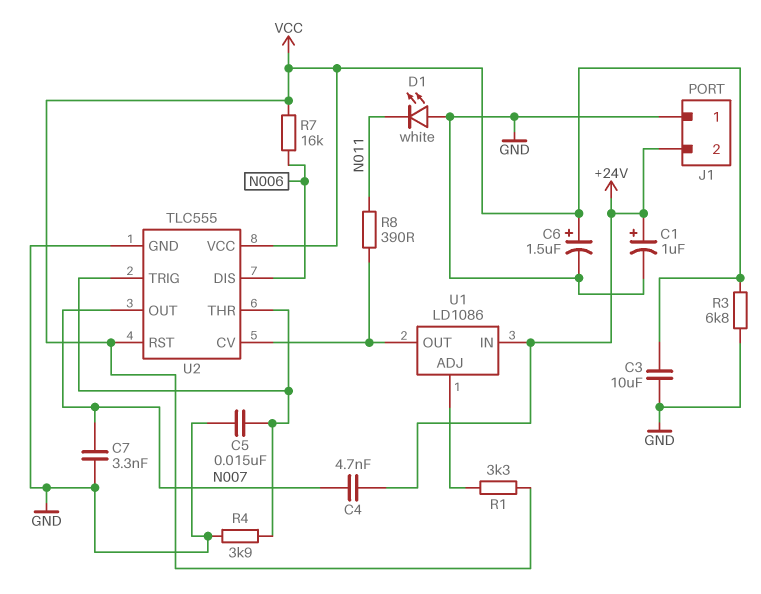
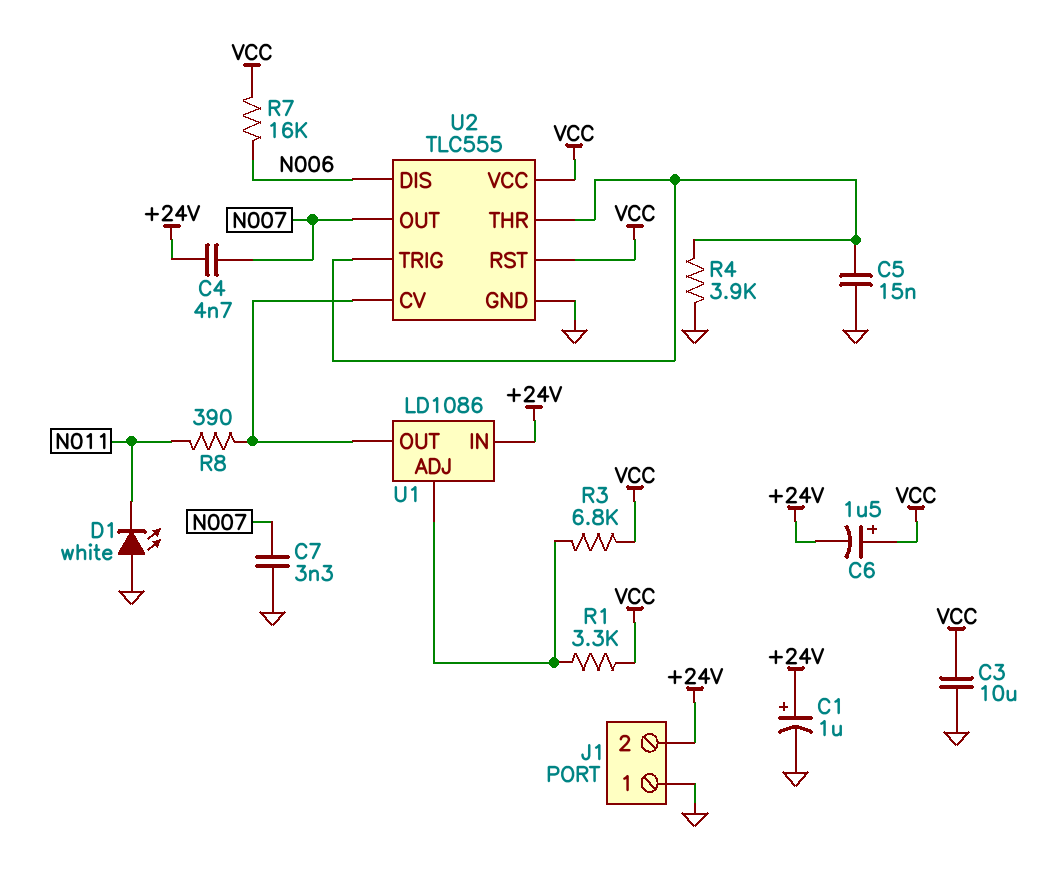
C6: 1.5uF (plus VCC, minus GND) -> 1.5uF (plus VCC, minus +24V)
R3: 6.8k (GND, VCC) -> 6.8k (U1/ADJ, VCC)

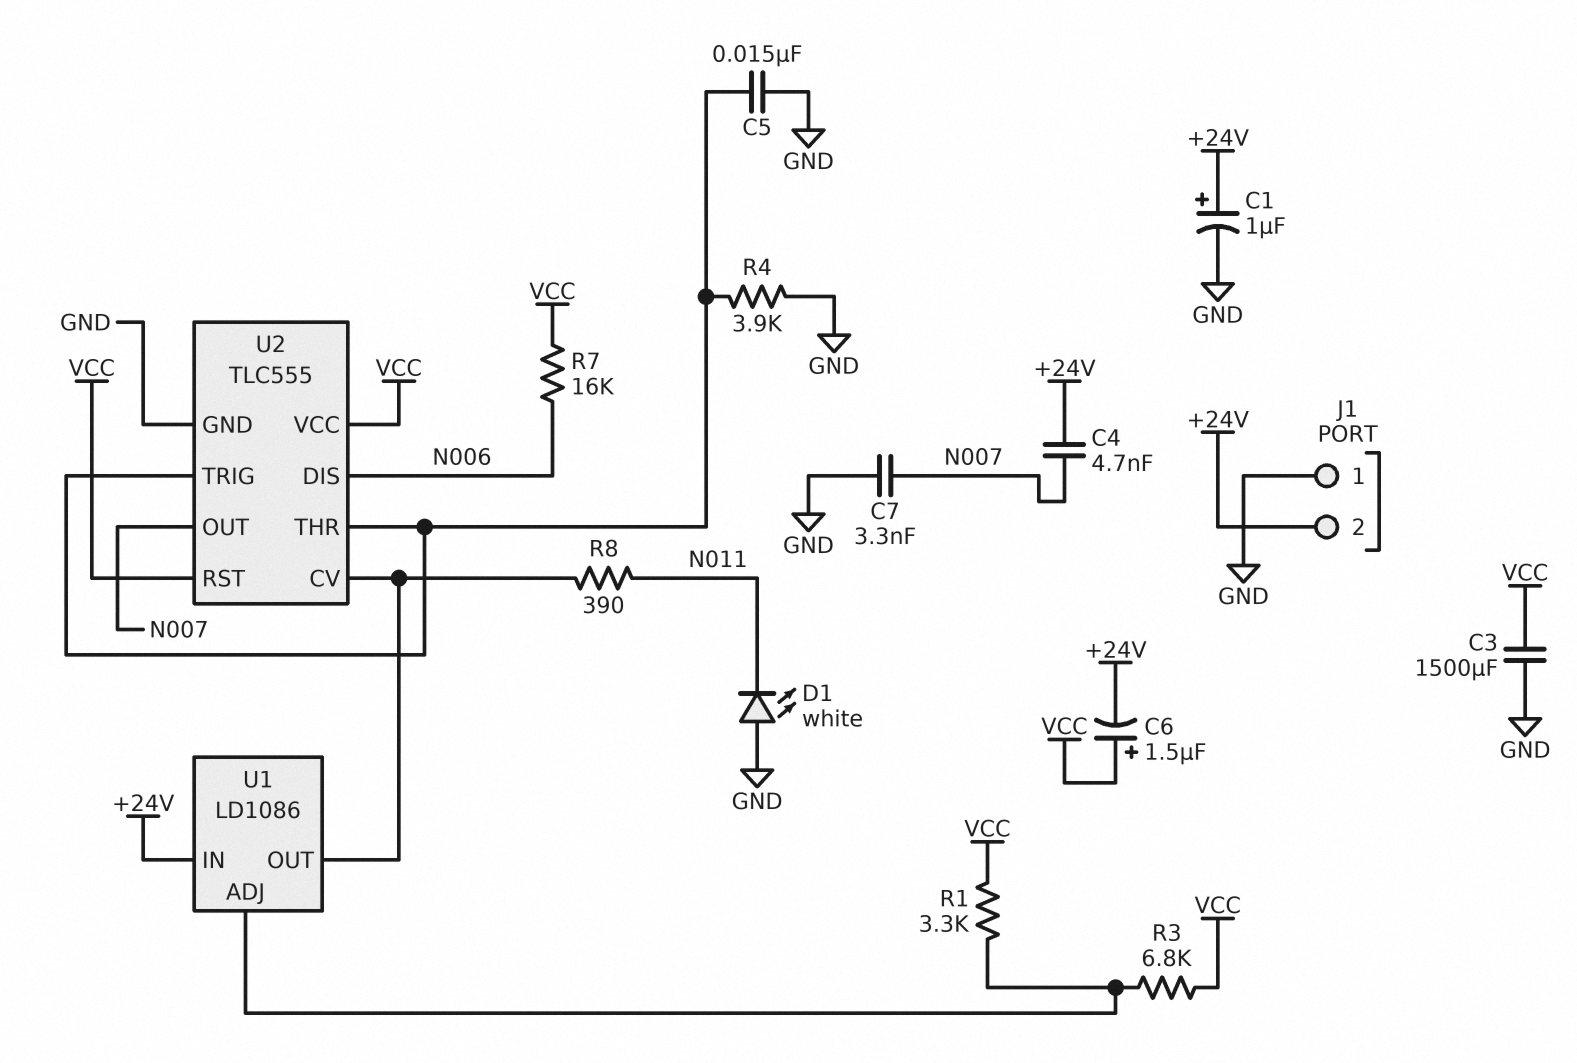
C3: 10uF (GND, VCC) -> 1500uF (GND, VCC)

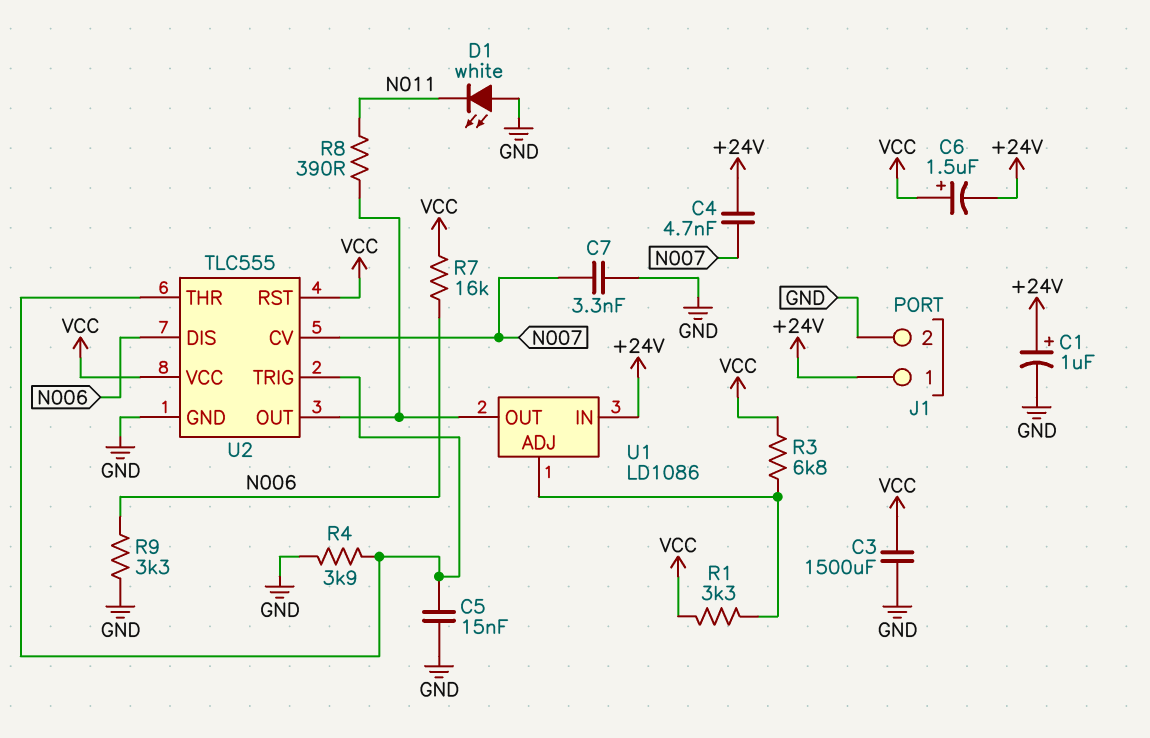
J1 pin 1: GND -> +24V
J1 pin 2: +24V -> GND
R9: none -> 3.3k (GND, N006)
U2 pin CV: U1/OUT -> N007
U2 pin OUT: N007 -> U1/OUT

